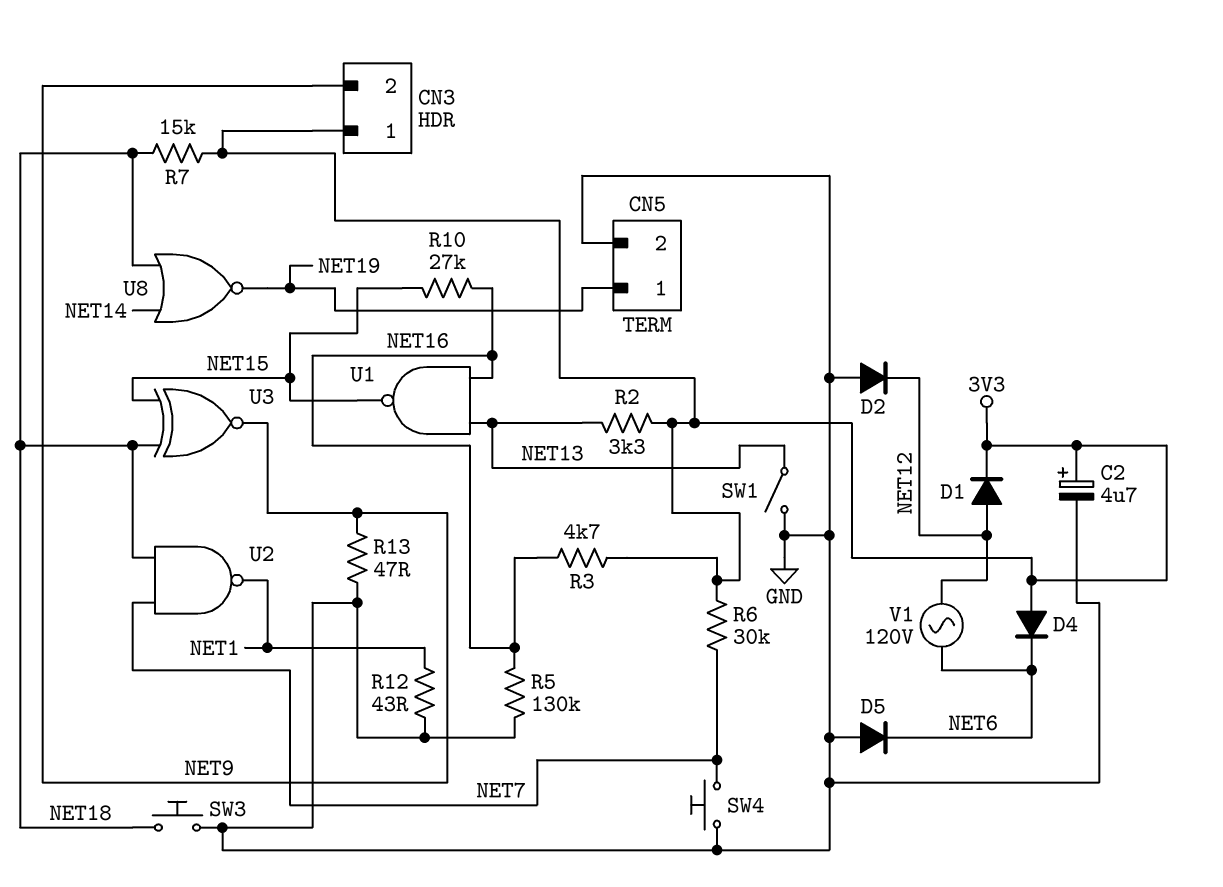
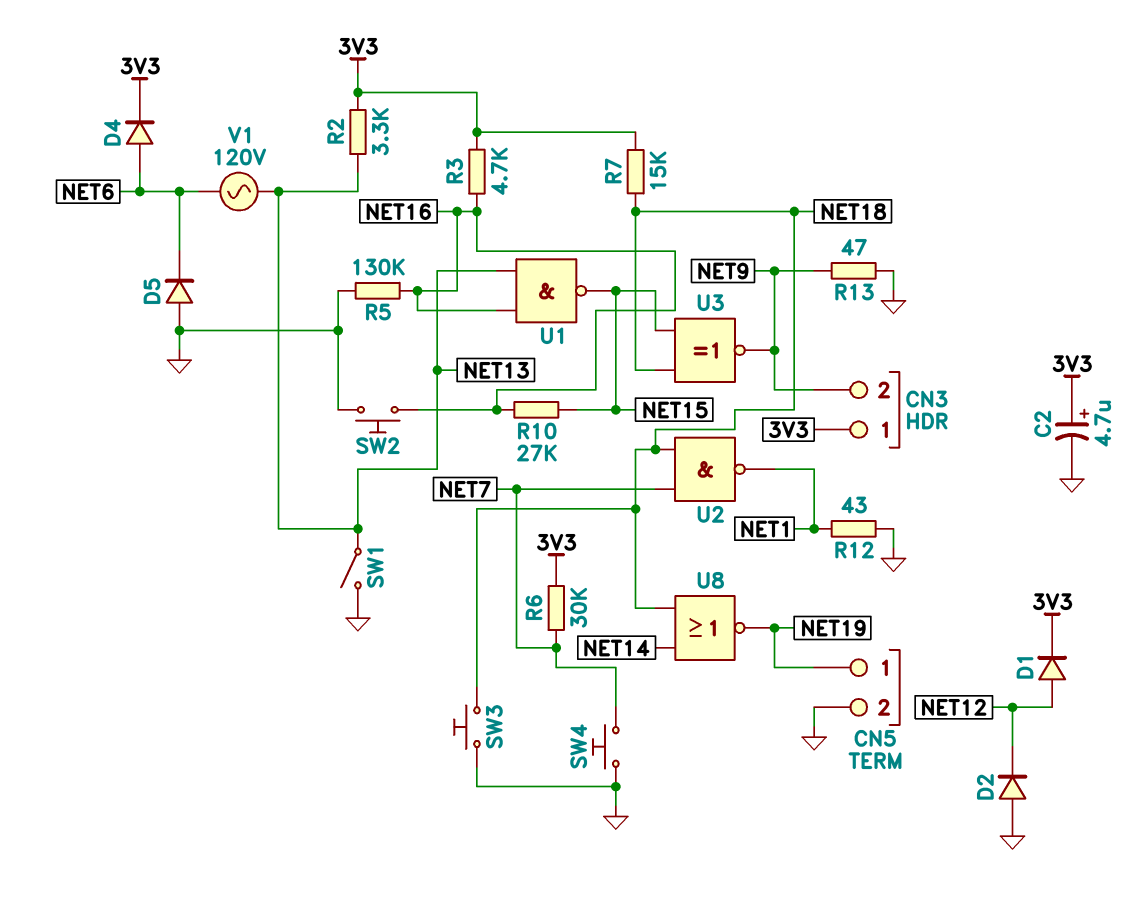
D4: diode (A 3V3, K NET6) -> diode (A NET6, K 3V3)
SW2: none -> button (GND, NET16)
V1: AC 120V (NET6, NET12) -> AC 120V (NET6, NET13)

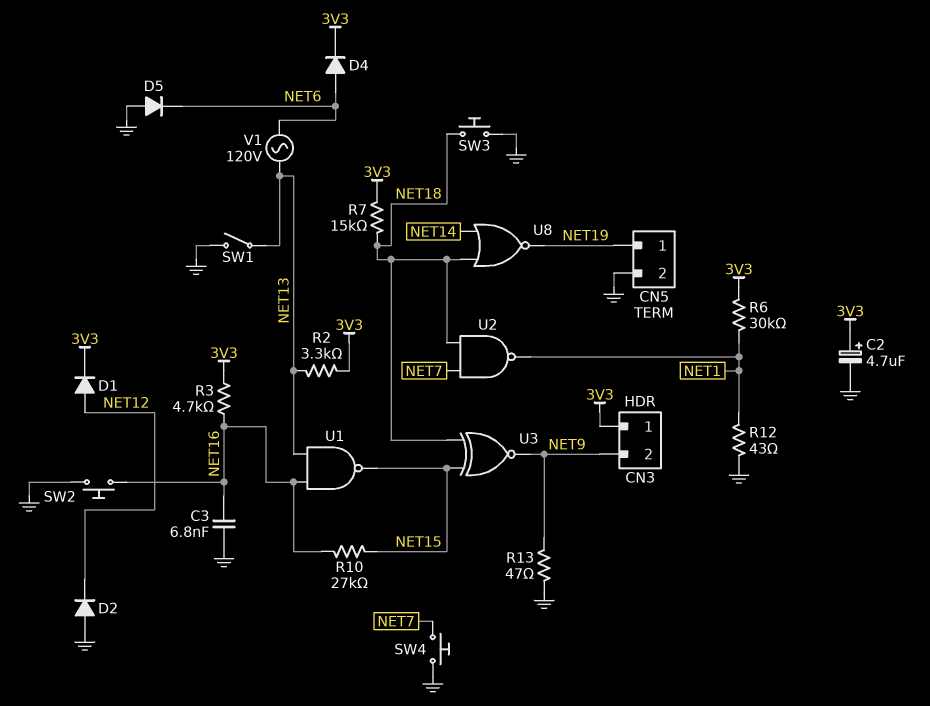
C3: none -> 6.8nF (GND, NET16)
R5: 130k (GND, NET16) -> none
R6: 30k (3V3, NET7) -> 30k (3V3, NET1)

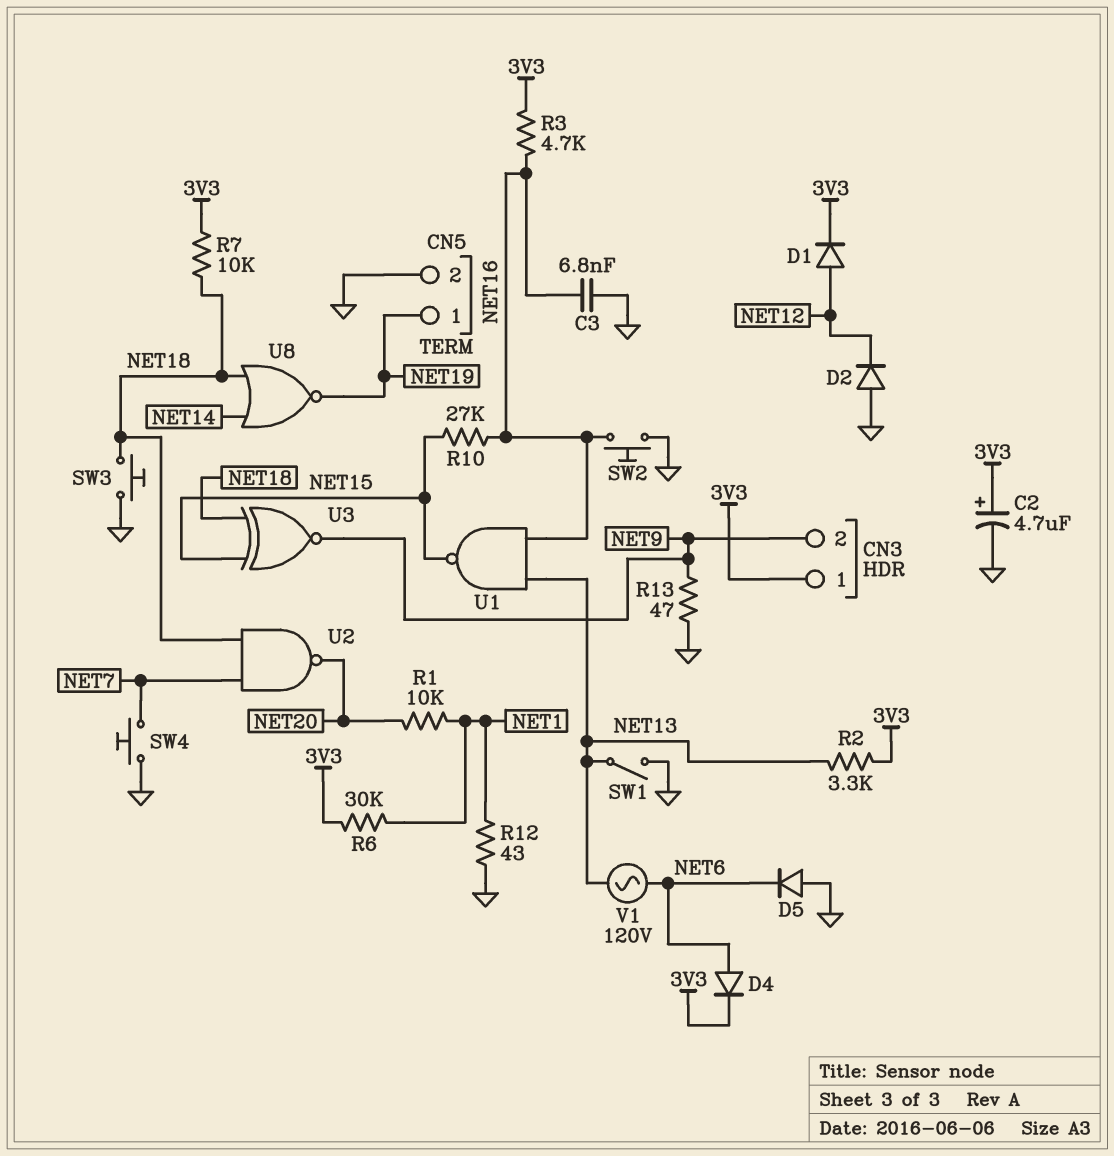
R1: none -> 10k (NET1, NET20)
R7: 15k (3V3, NET18) -> 10k (3V3, NET18)
U2: NAND (in NET7, in NET18, out NET1) -> NAND (in NET7, in NET18, out NET20)

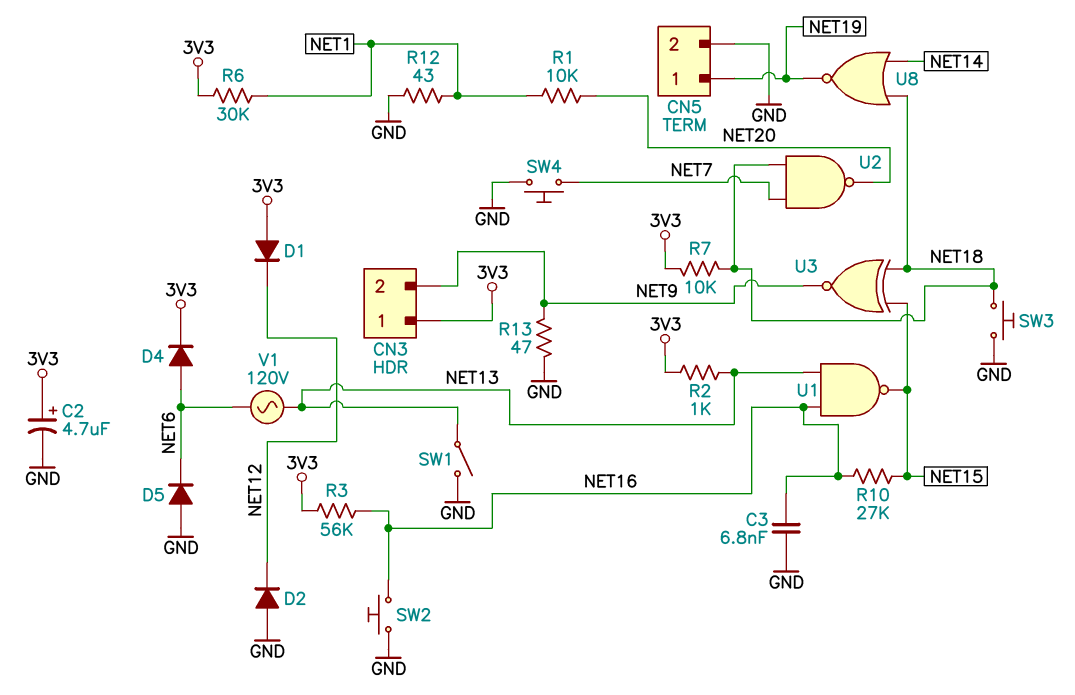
D1: diode (A NET12, K 3V3) -> diode (A 3V3, K NET12)
R2: 3.3k (3V3, NET13) -> 1k (3V3, NET13)
R3: 4.7k (3V3, NET16) -> 56k (3V3, NET16)

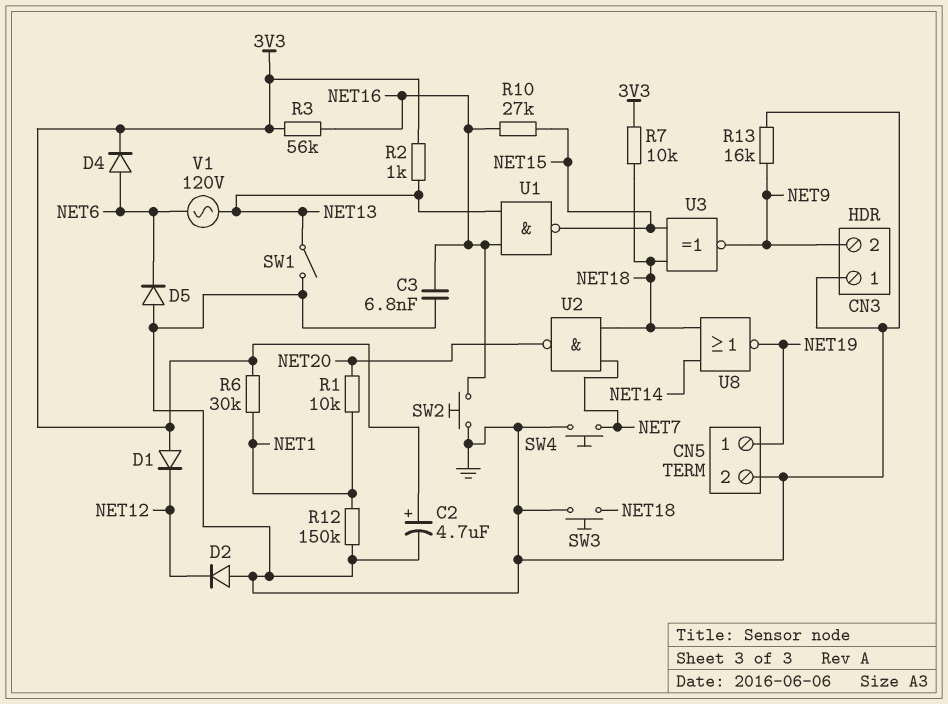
CN3 pin 1: 3V3 -> GND
R12: 43 (GND, NET1) -> 150k (GND, NET1)
R13: 47 (GND, NET9) -> 16k (GND, NET9)

